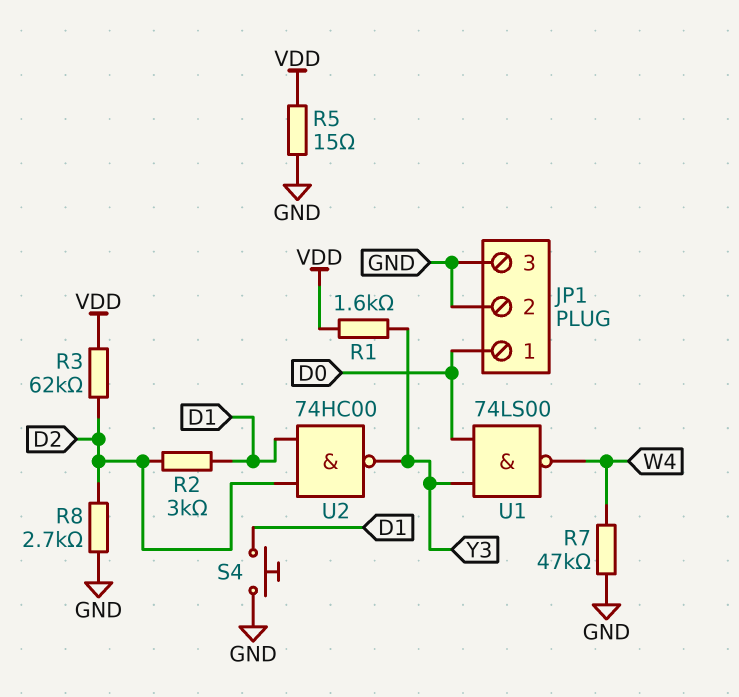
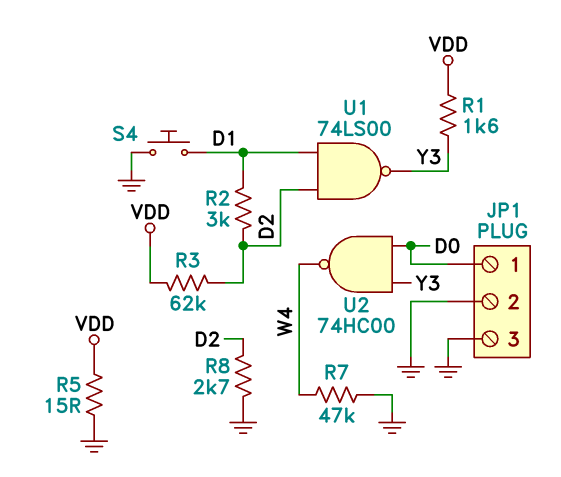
U1: NAND 74LS00 (in D0, in Y3, out W4) -> NAND 74LS00 (in D1, in D2, out Y3)
U2: NAND 74HC00 (in D1, in D2, out Y3) -> NAND 74HC00 (in D0, in Y3, out W4)

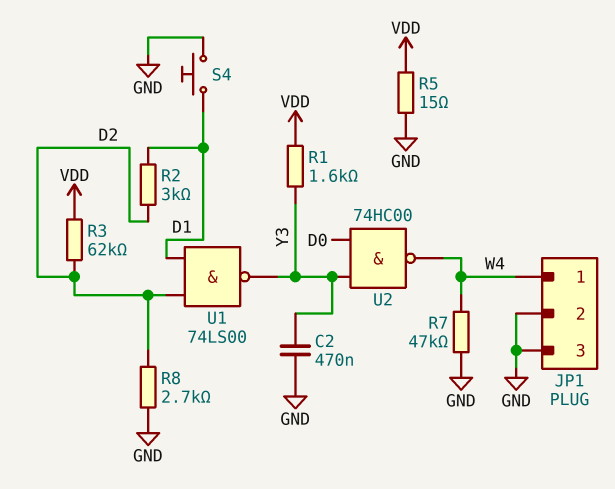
C2: none -> 470nF (GND, Y3)
JP1 pin 1: D0 -> W4

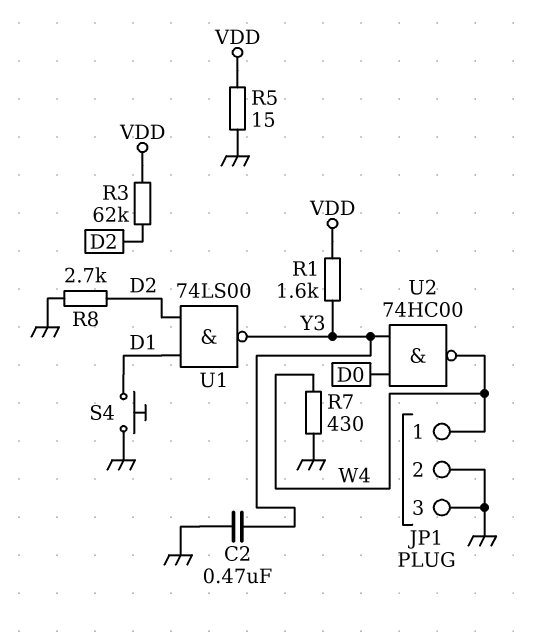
R2: 3k (D1, D2) -> none
R7: 47k (GND, W4) -> 430 (GND, W4)

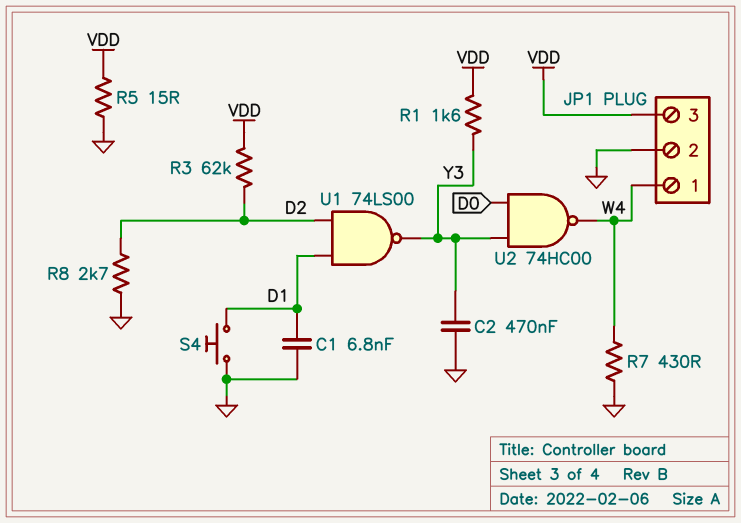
C1: none -> 6.8nF (D1, GND)
JP1 pin 3: GND -> VDD

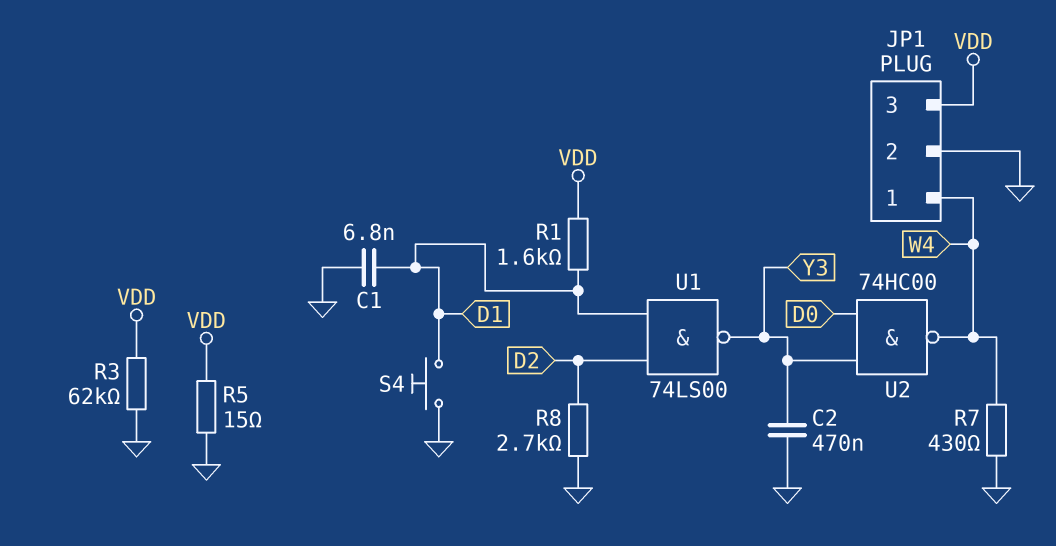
R1: 1.6k (VDD, Y3) -> 1.6k (D1, VDD)
R3: 62k (D2, VDD) -> 62k (GND, VDD)

